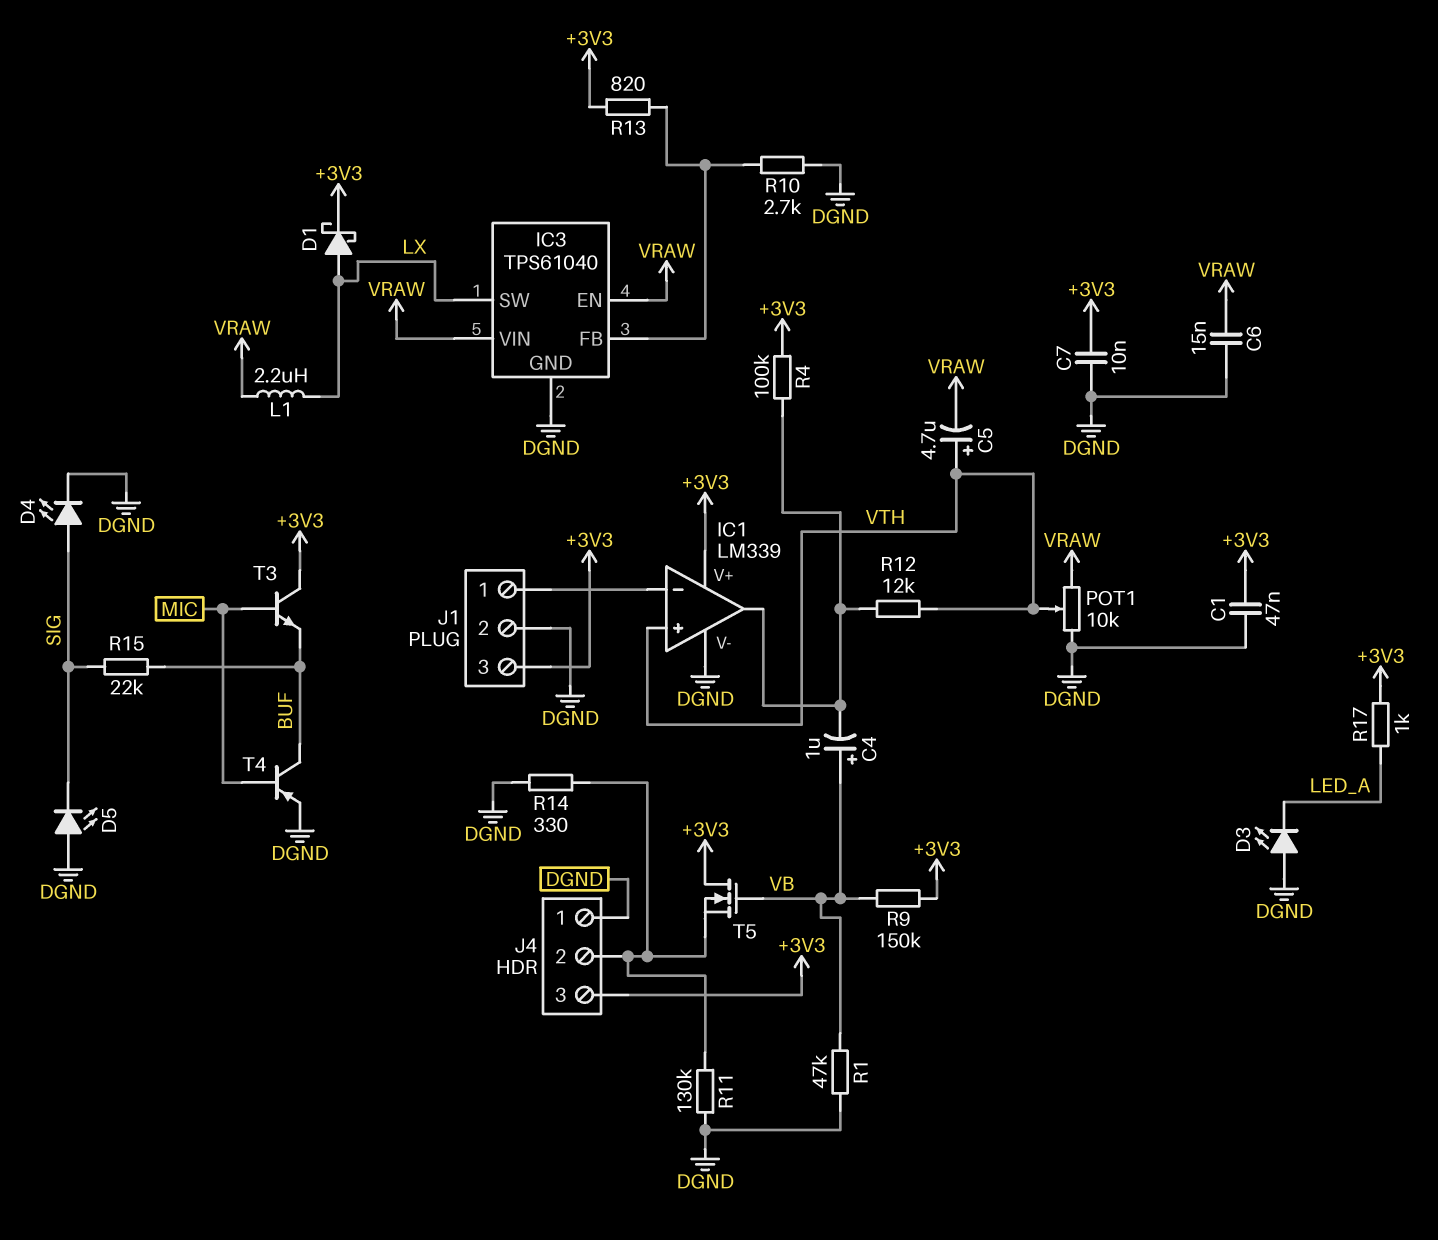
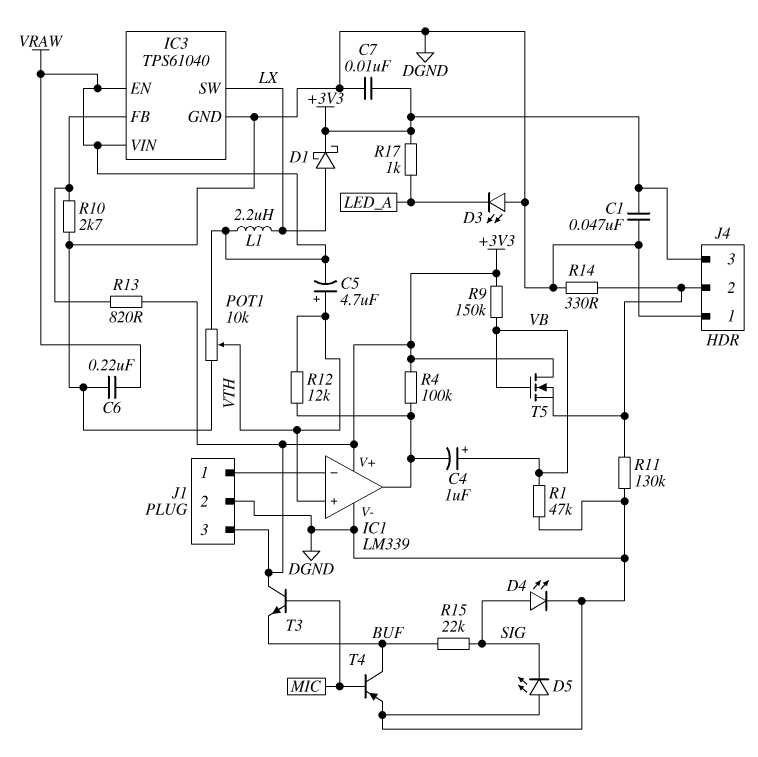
C6: 15nF (DGND, VRAW) -> 220nF (DGND, VRAW)

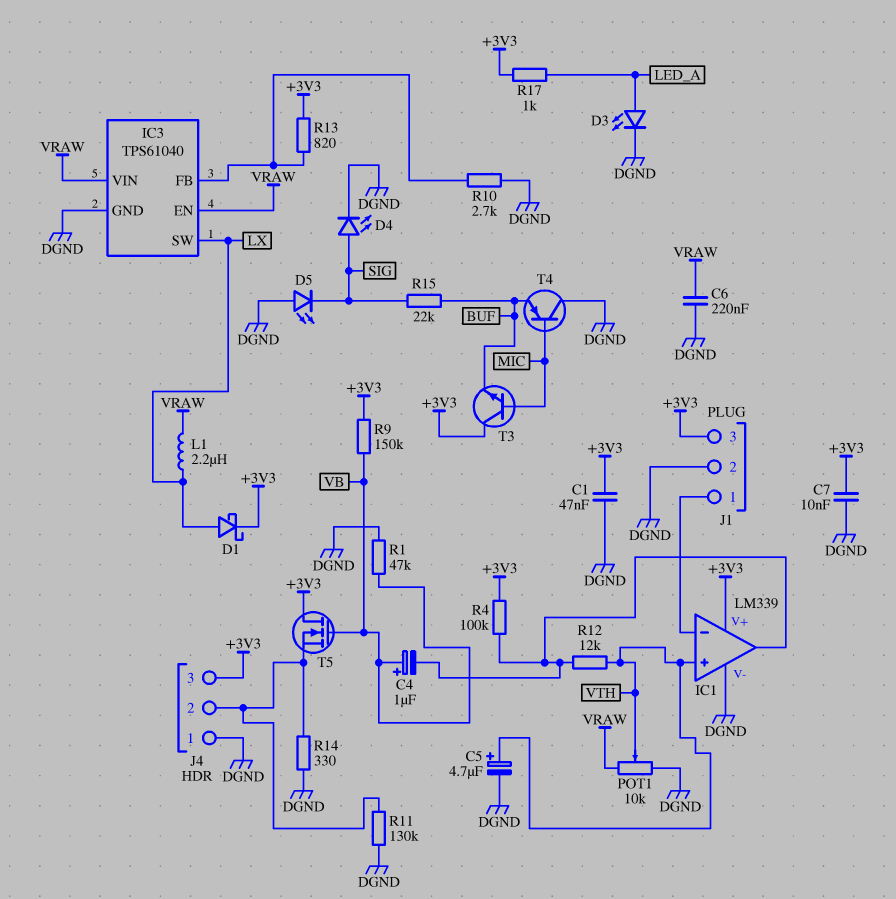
C5: 4.7uF (plus VTH, minus VRAW) -> 4.7uF (plus VTH, minus DGND)
D3: LED (A DGND, K LED_A) -> LED (A LED_A, K DGND)
T4: PNP (B MIC, C BUF, E DGND) -> PNP (B MIC, C DGND, E BUF)

